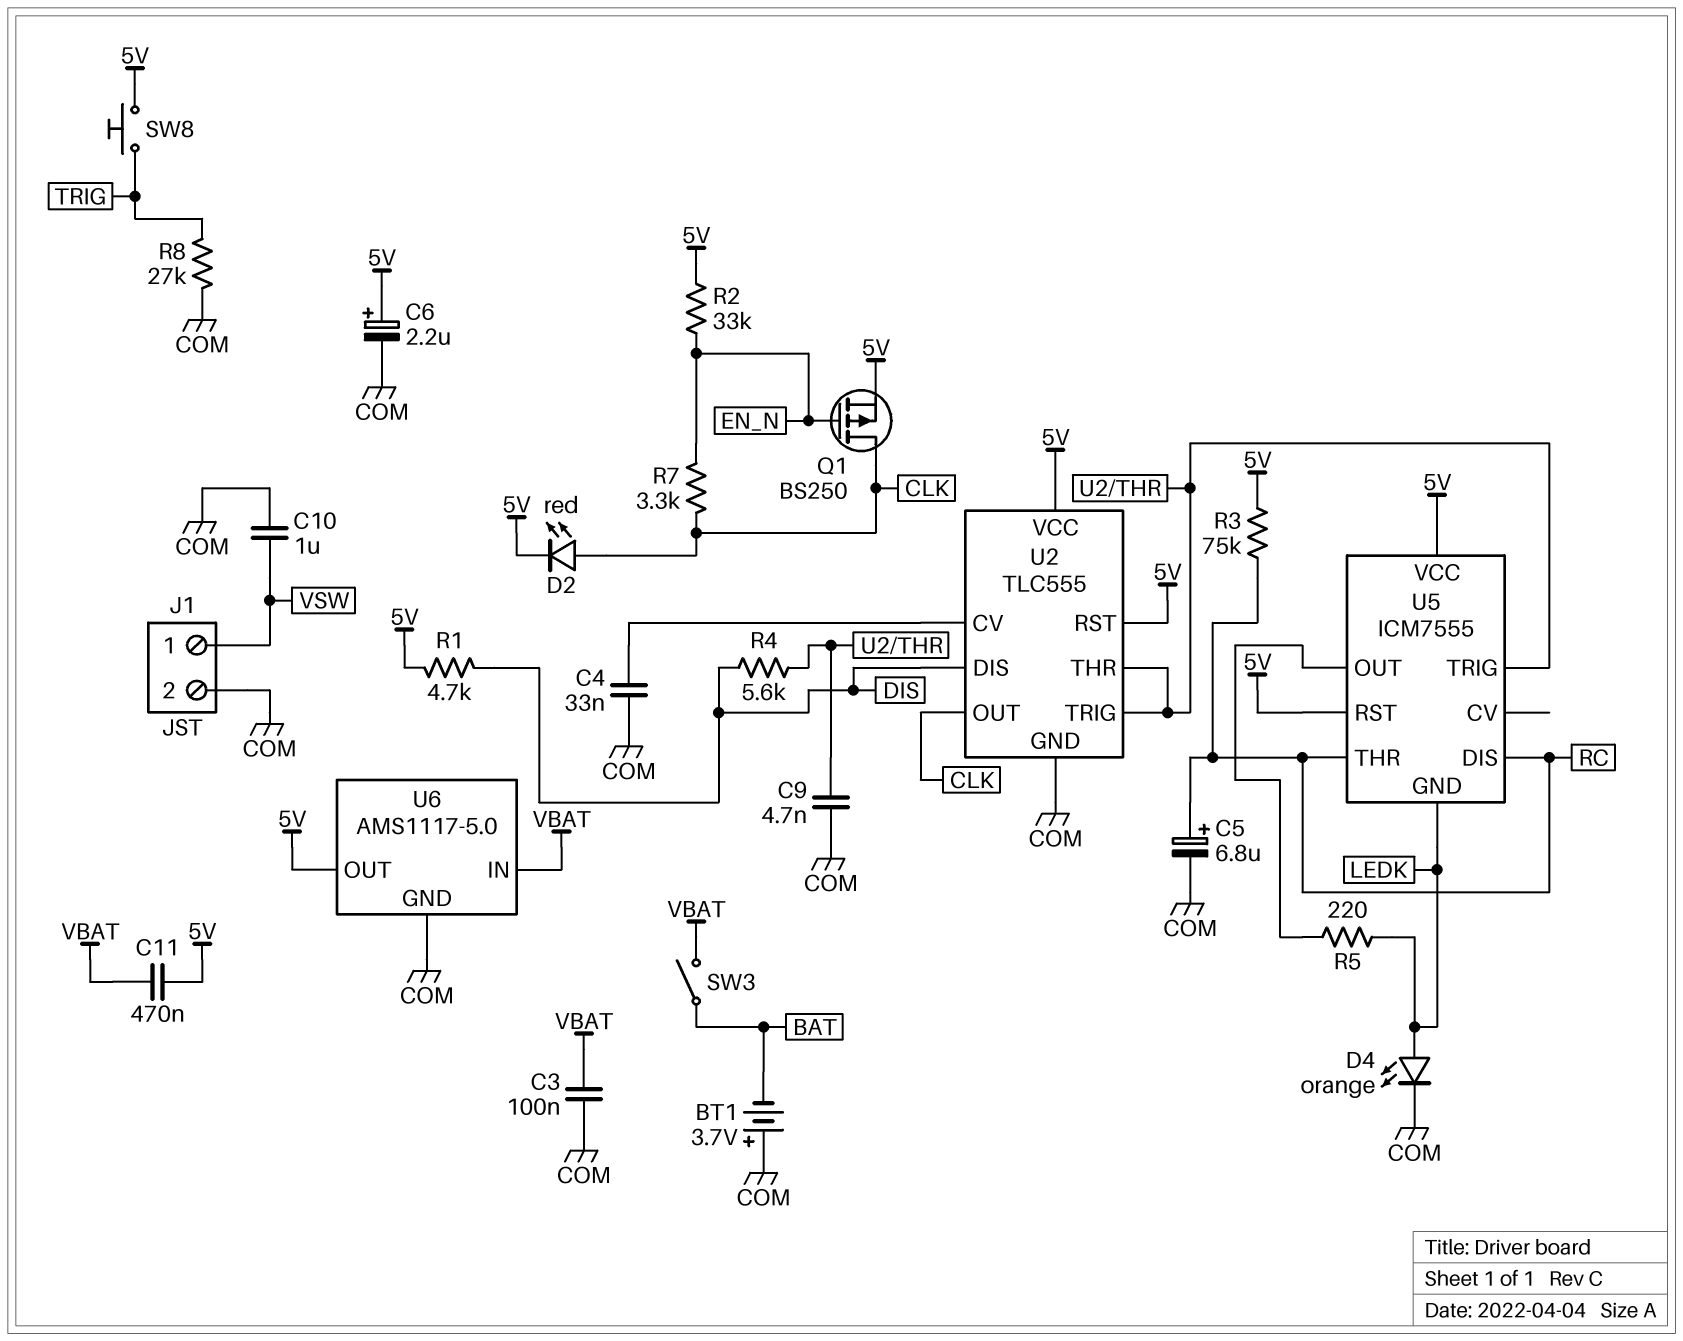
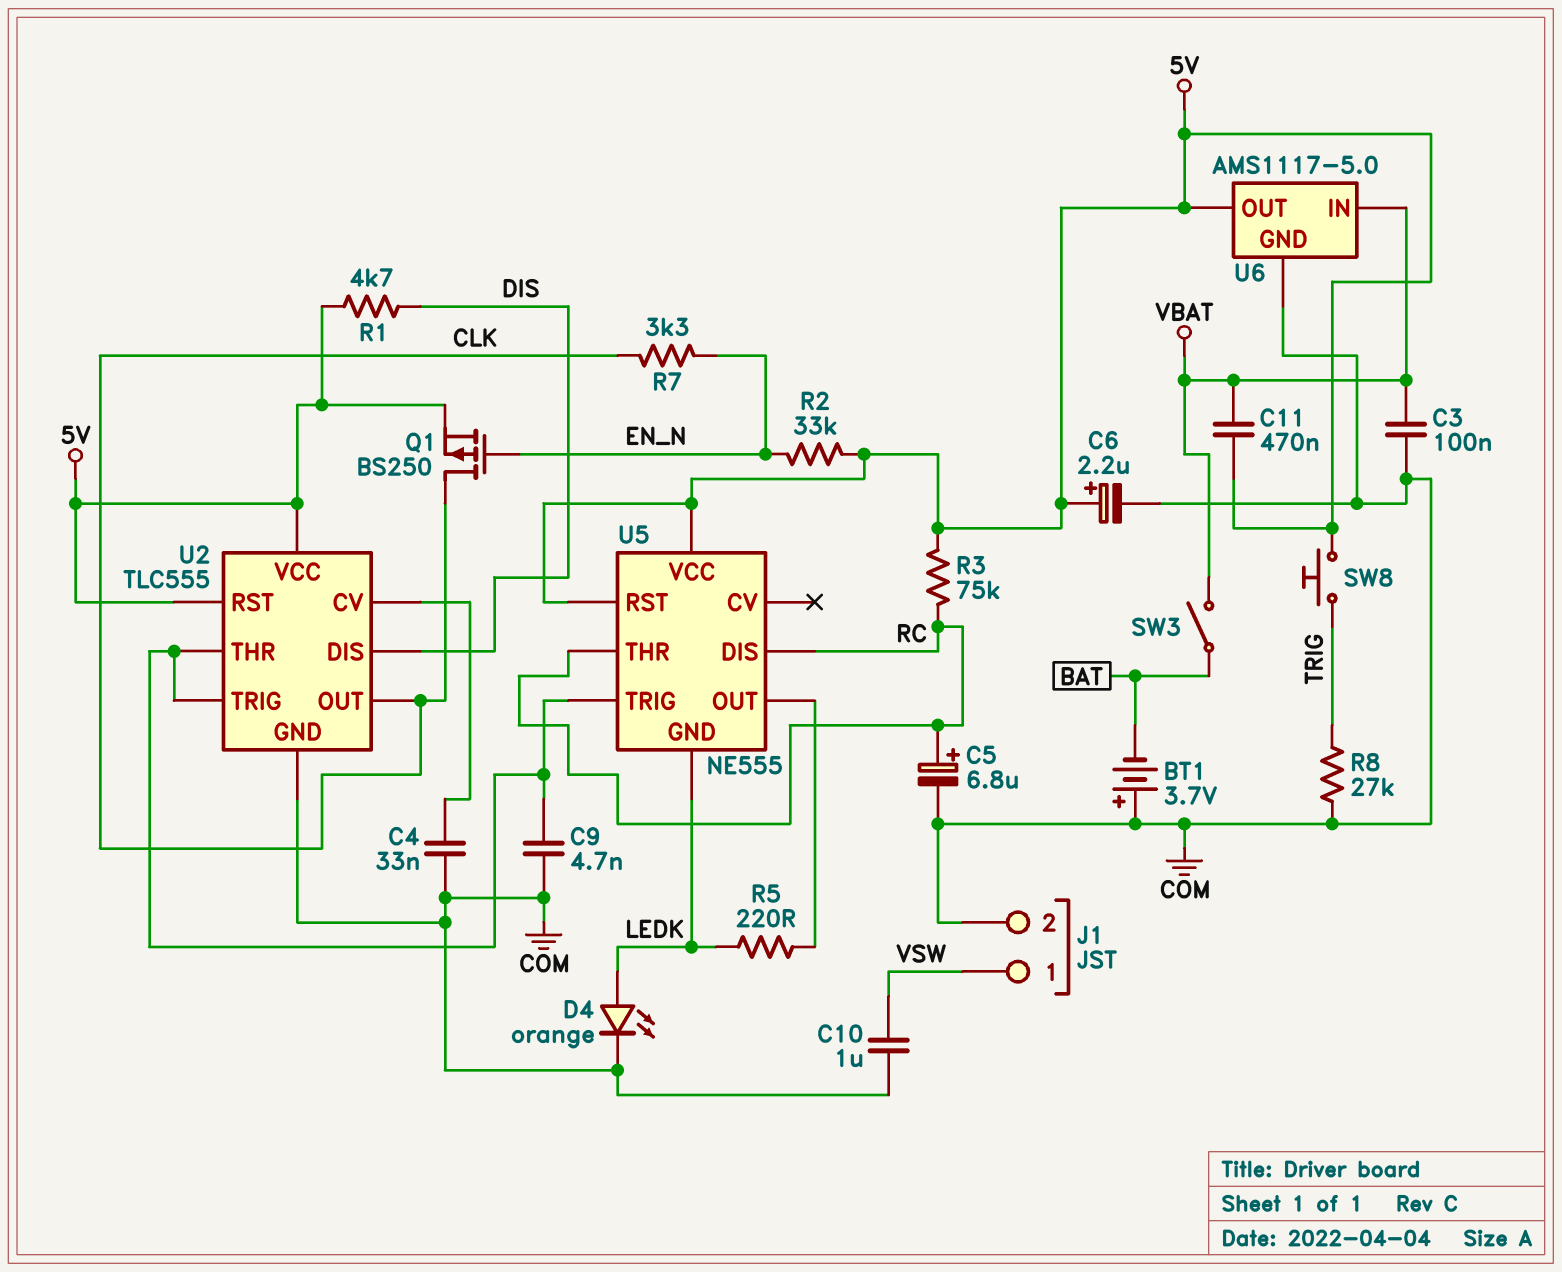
D2: LED red (A CLK, K 5V) -> none
R4: 5.6k (DIS, U2/THR) -> none
U5: ICM7555 -> NE555

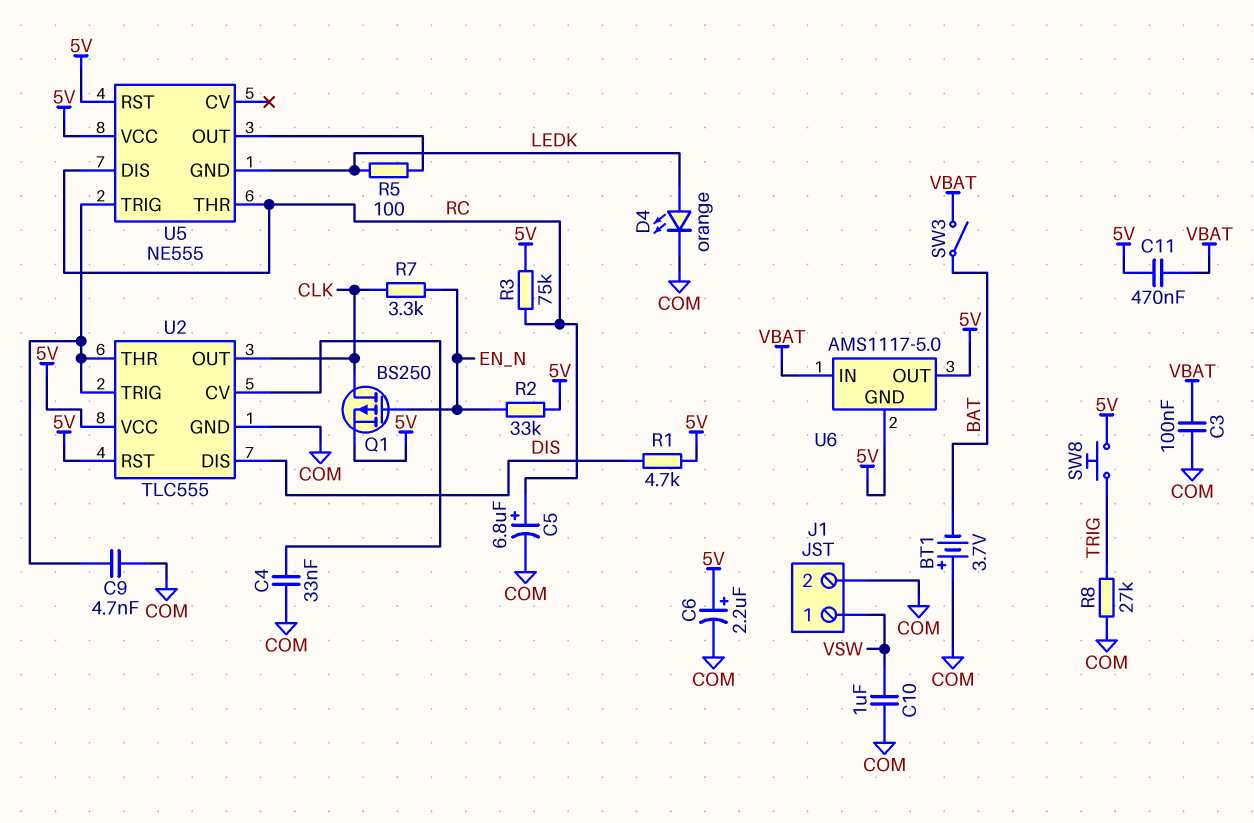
R5: 220 (LEDK, U5/OUT) -> 100 (LEDK, U5/OUT)
U6 pin GND: COM -> 5V

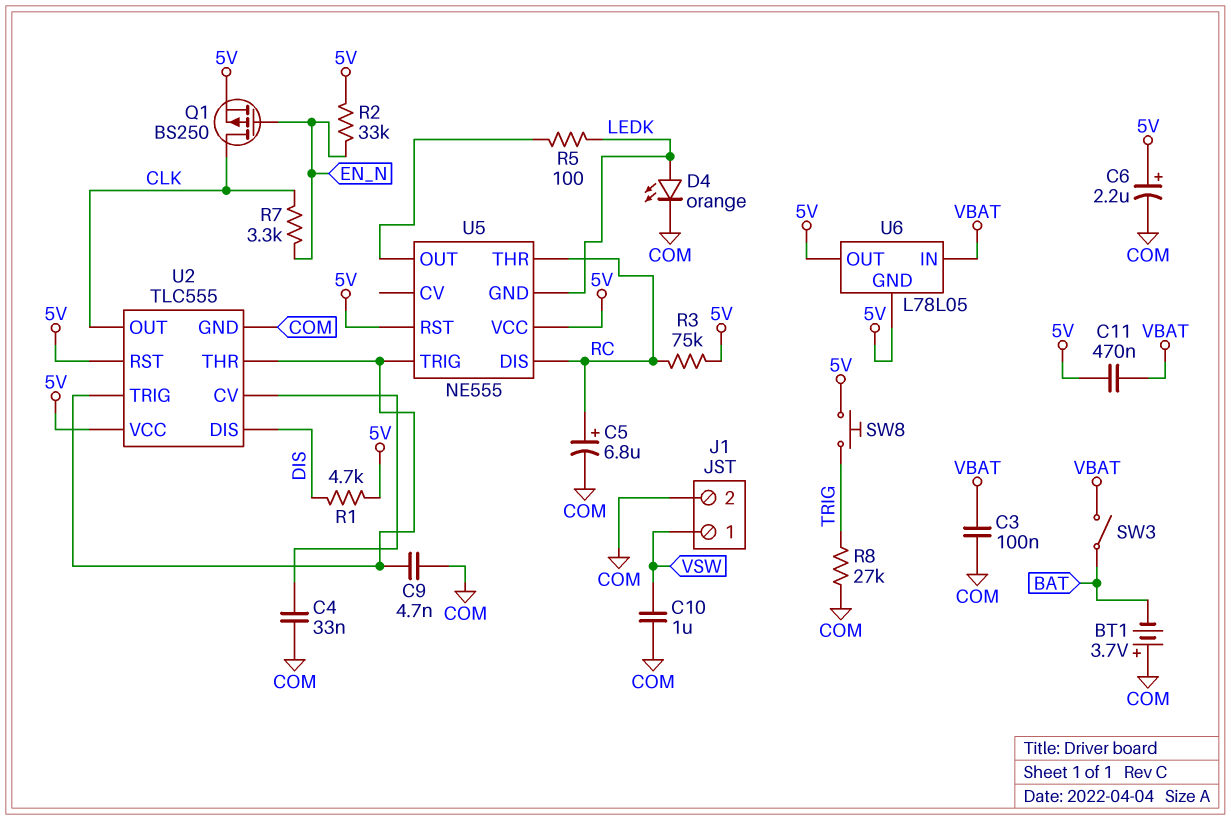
U6: AMS1117-5.0 -> L78L05

